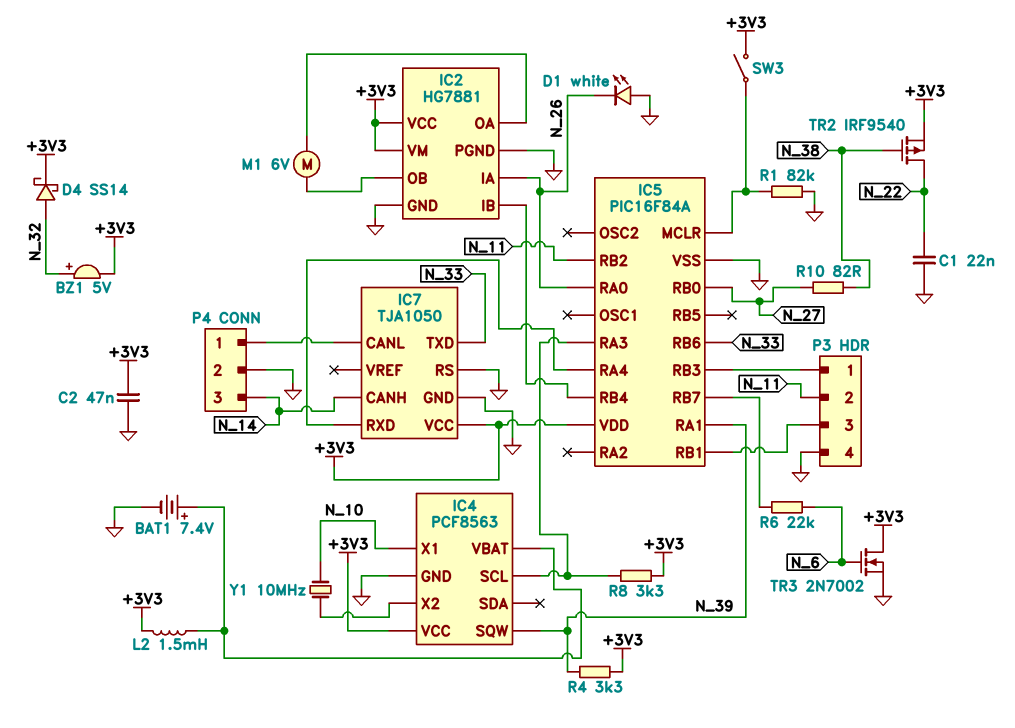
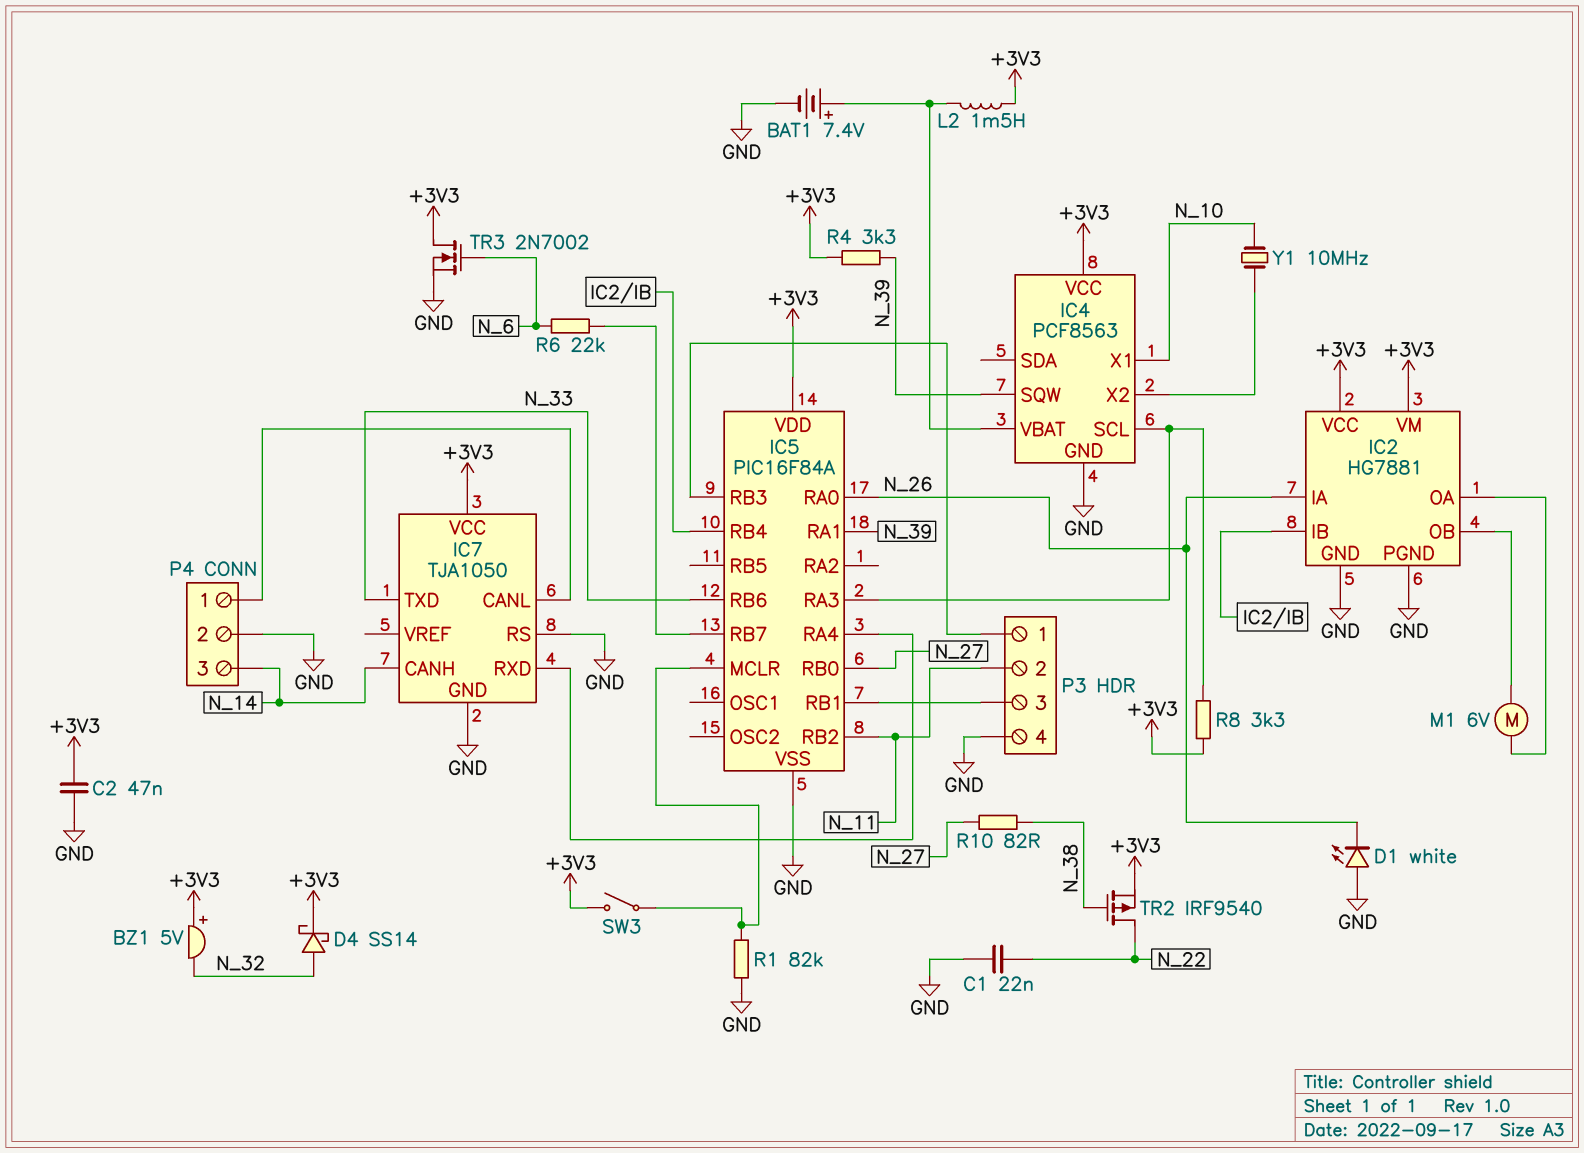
BZ1: buzzer 5V (plus N_32, minus +3V3) -> buzzer 5V (plus +3V3, minus N_32)

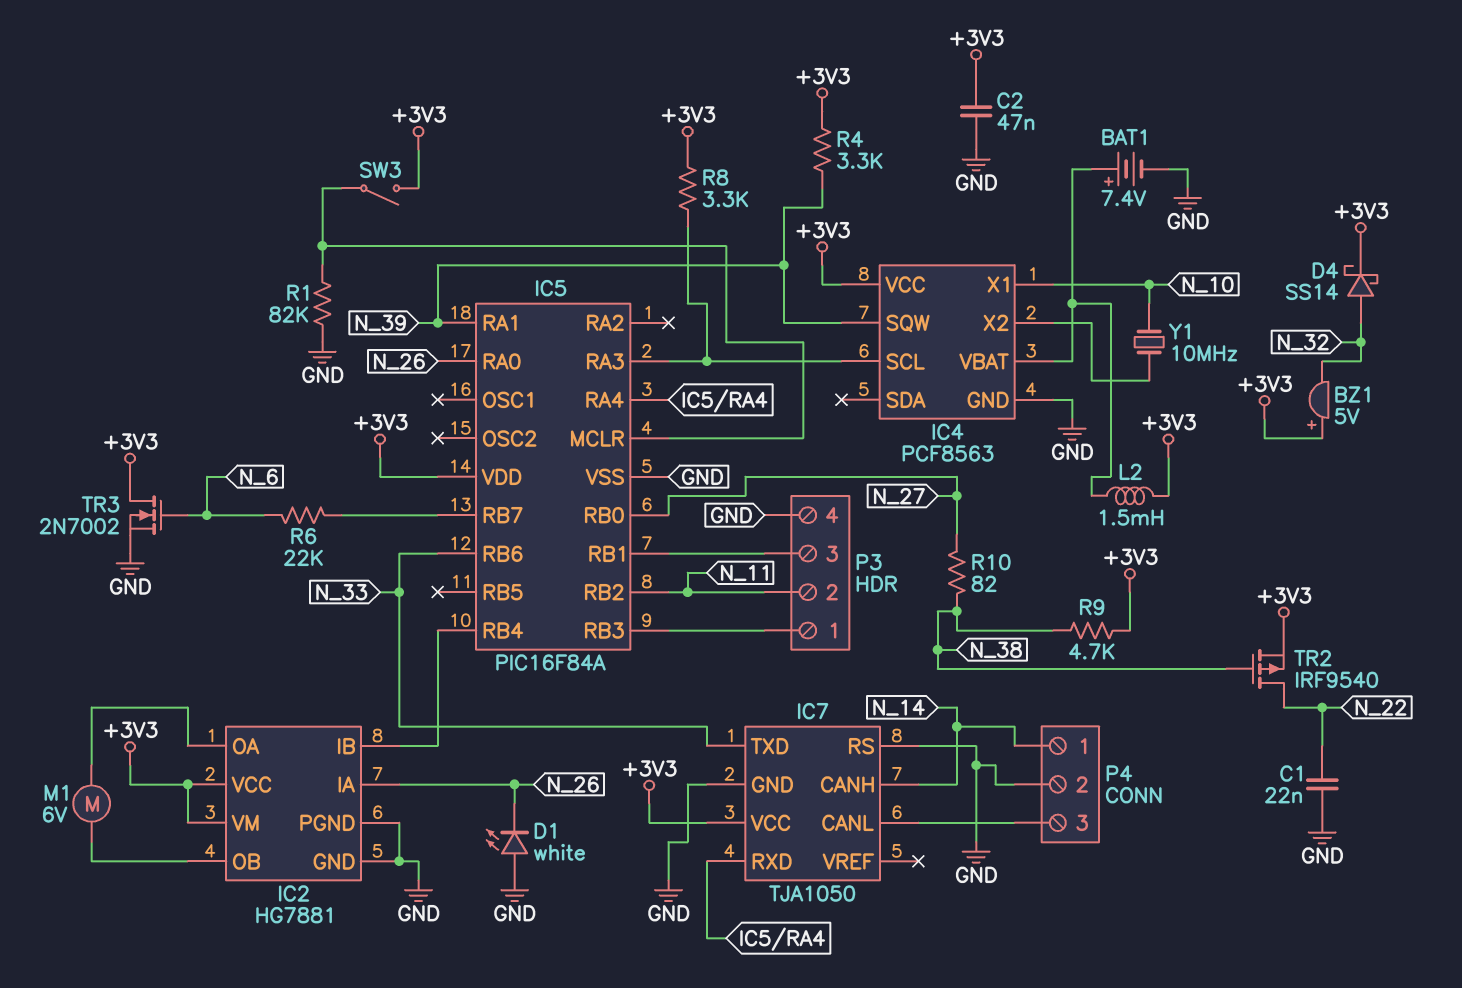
P4 pin 1: IC7/CANL -> N_14
P4 pin 3: N_14 -> IC7/CANL
R9: none -> 4.7k (+3V3, N_38)

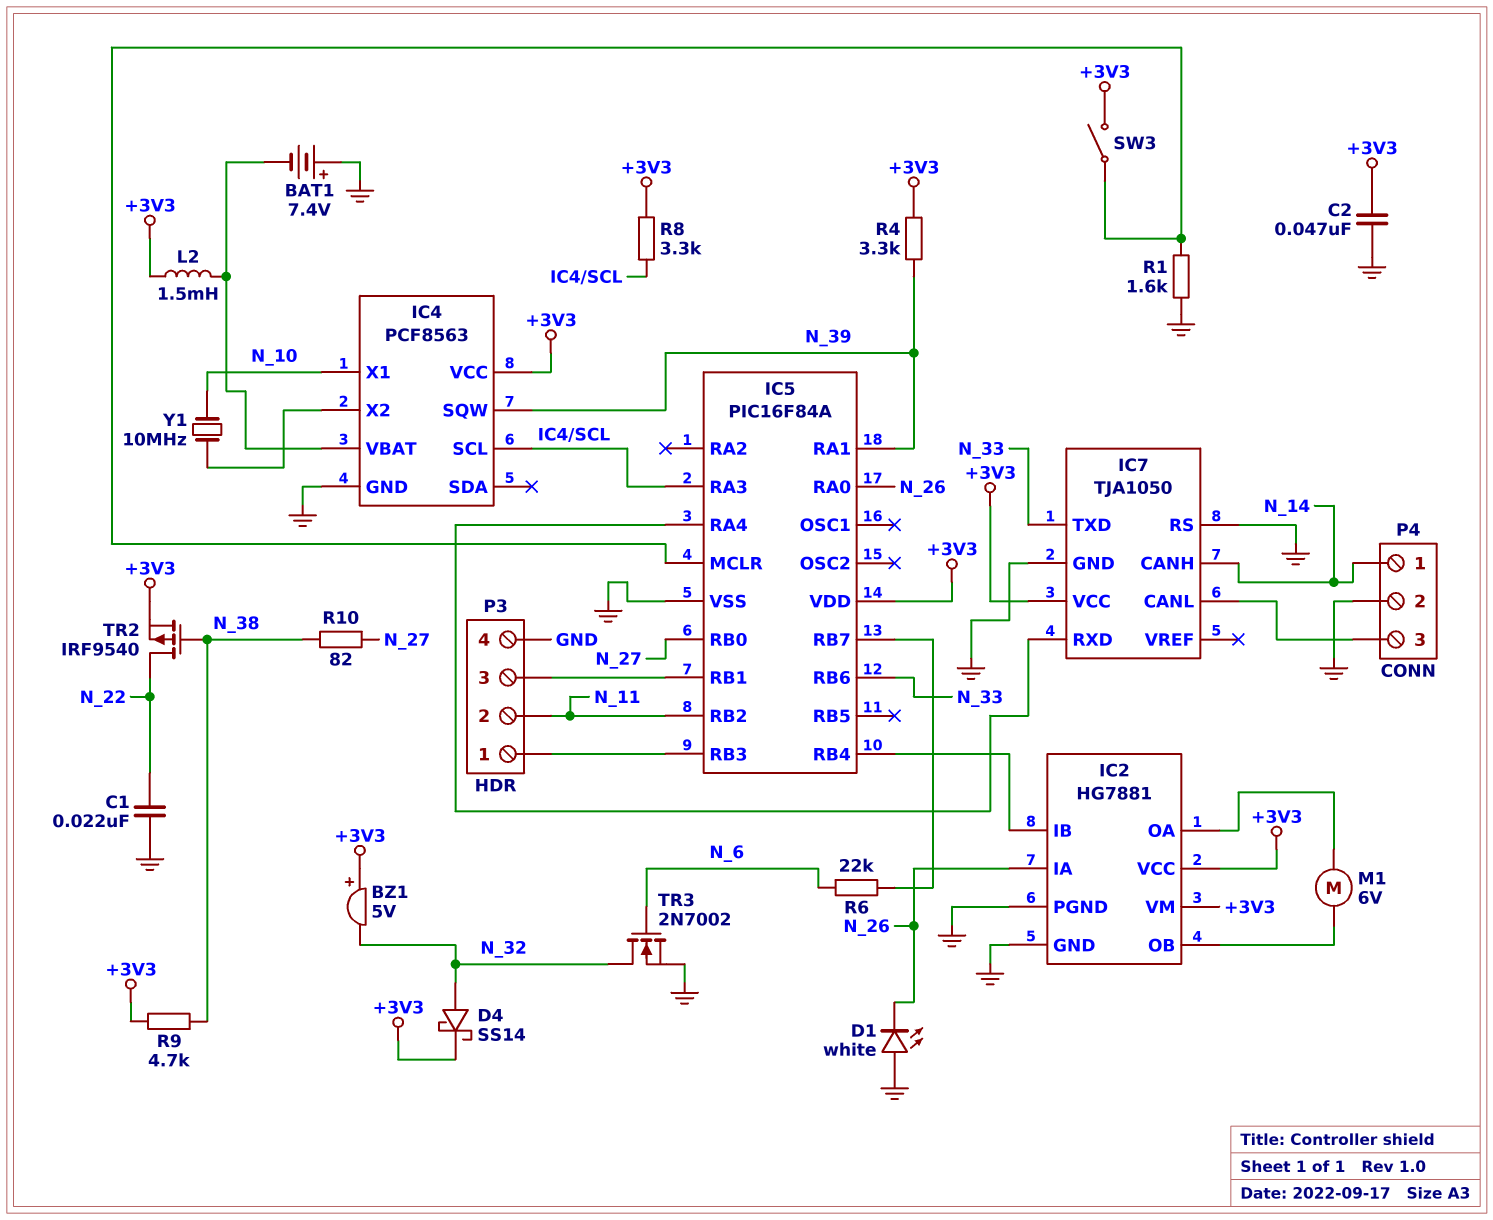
BAT1: 7.4V (plus IC4/VBAT, minus GND) -> 7.4V (plus GND, minus IC4/VBAT)
R1: 82k (GND, IC5/MCLR) -> 1.6k (GND, IC5/MCLR)
TR3: NMOS 2N7002 (G N_6, D +3V3, S GND) -> NMOS 2N7002 (G N_6, D N_32, S GND)

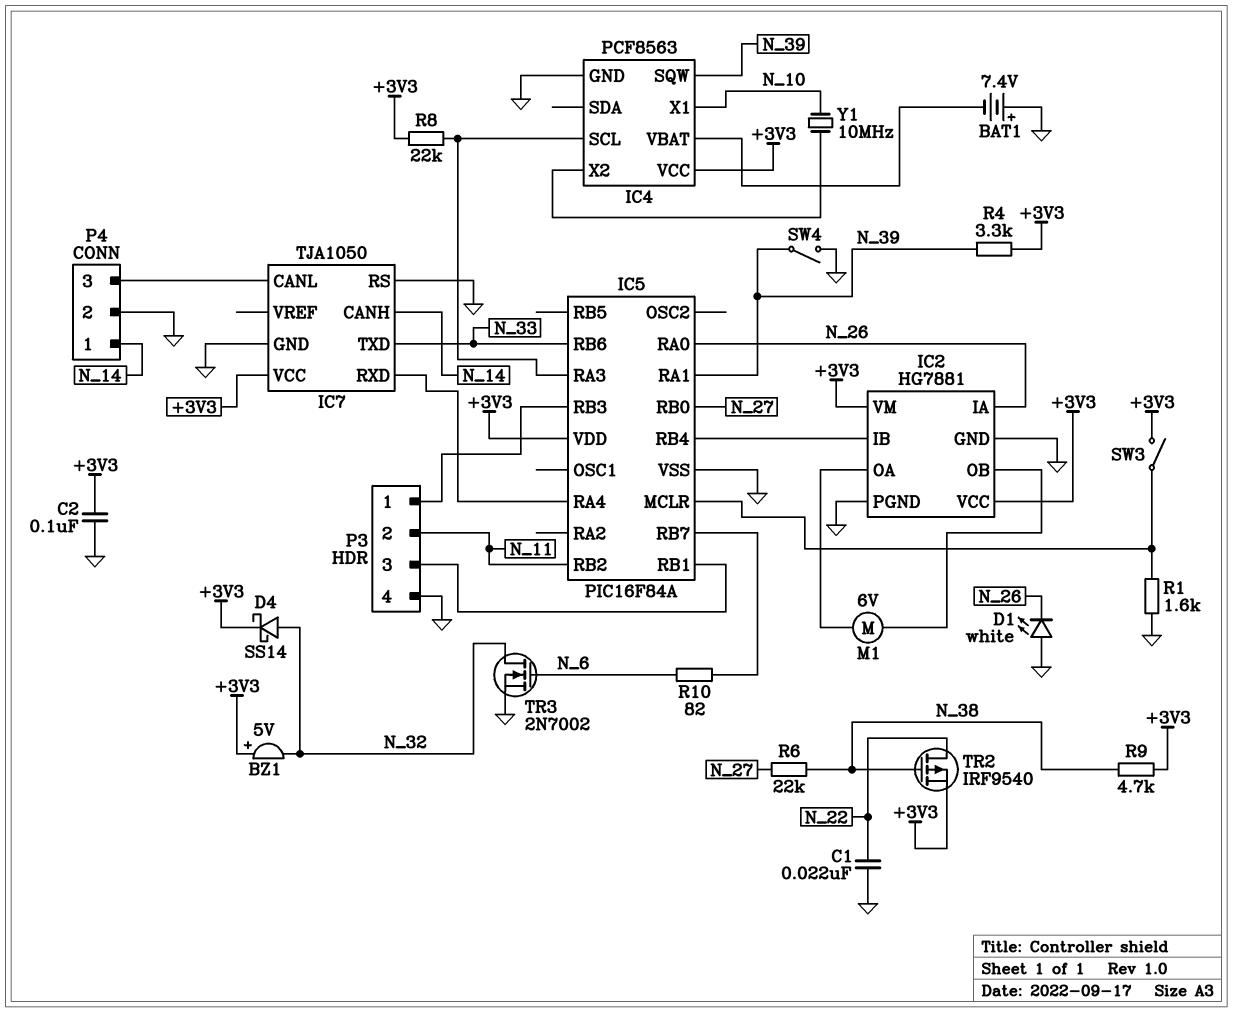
C2: 47nF (+3V3, GND) -> 100nF (+3V3, GND)
L2: 1.5mH (+3V3, IC4/VBAT) -> none
R6: 22k (IC5/RB7, N_6) -> 22k (N_27, N_38)
R8: 3.3k (+3V3, IC4/SCL) -> 22k (+3V3, IC4/SCL)
R10: 82 (N_27, N_38) -> 82 (IC5/RB7, N_6)
SW4: none -> switch (GND, N_39)

